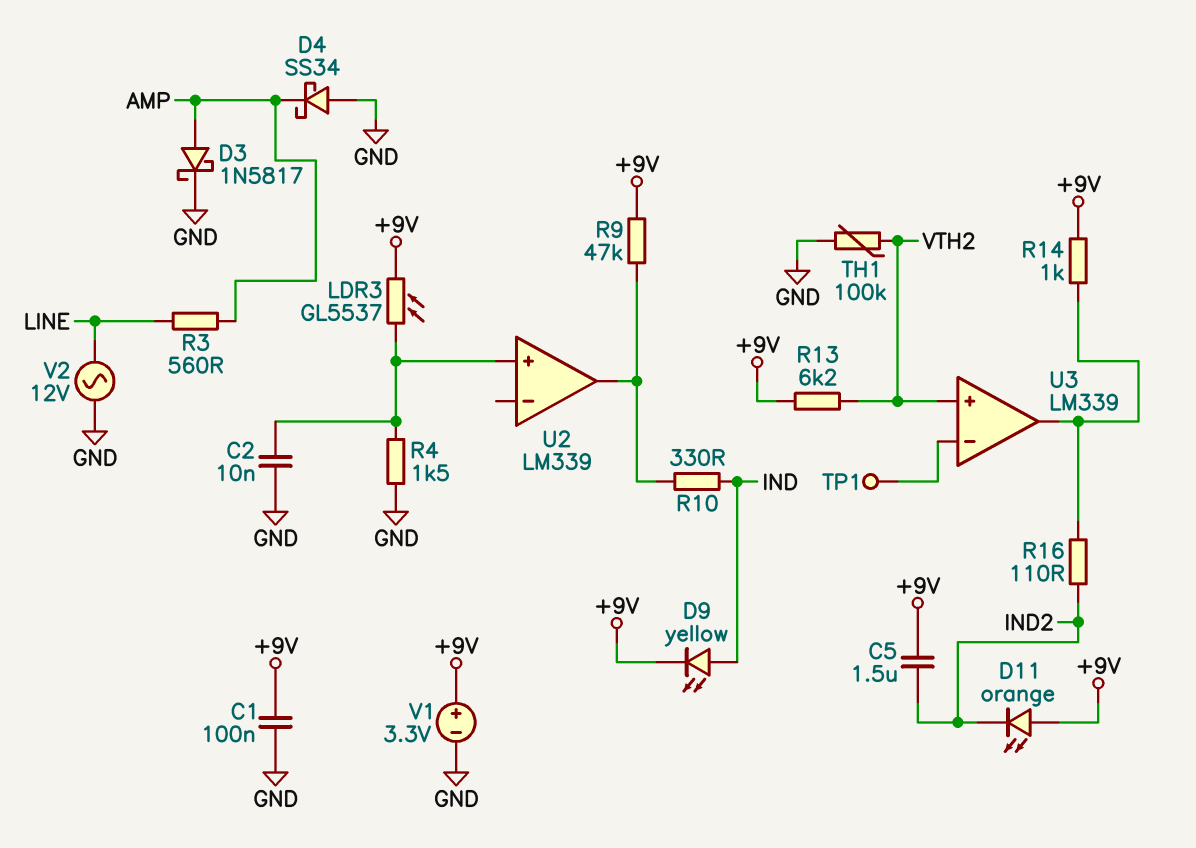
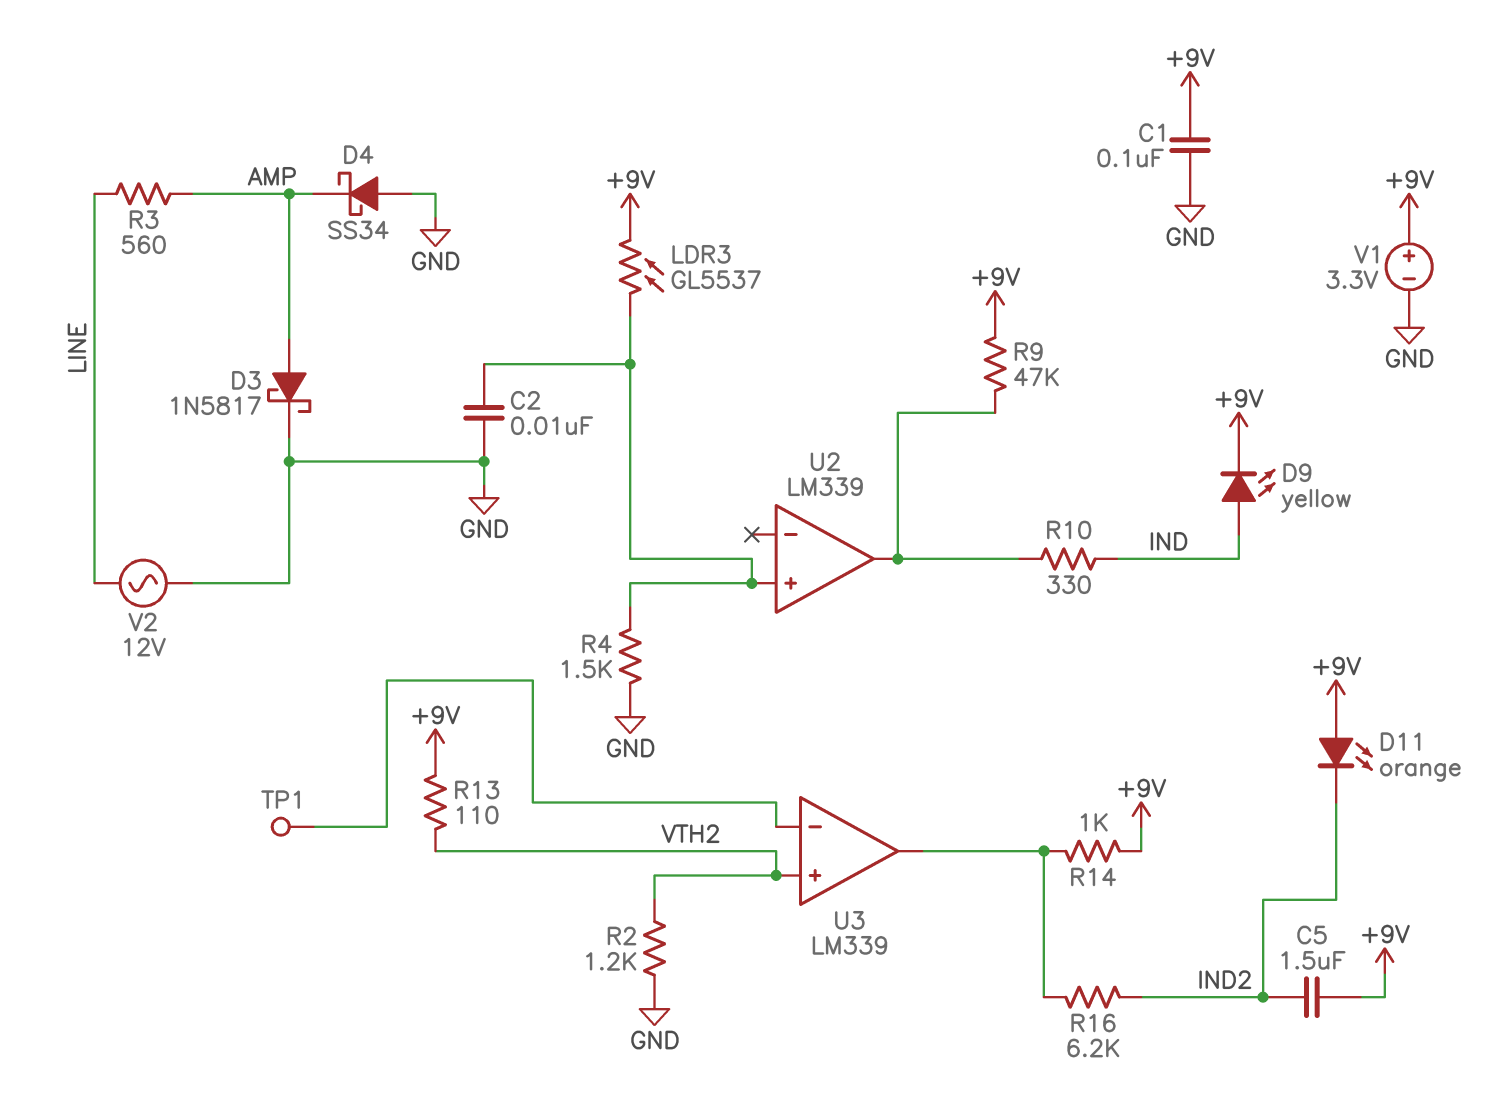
R2: none -> 1.2k (GND, VTH2)
R13: 6.2k (+9V, VTH2) -> 110 (+9V, VTH2)
R16: 110 (IND2, U3/out) -> 6.2k (IND2, U3/out)
TH1: 100k (GND, VTH2) -> none

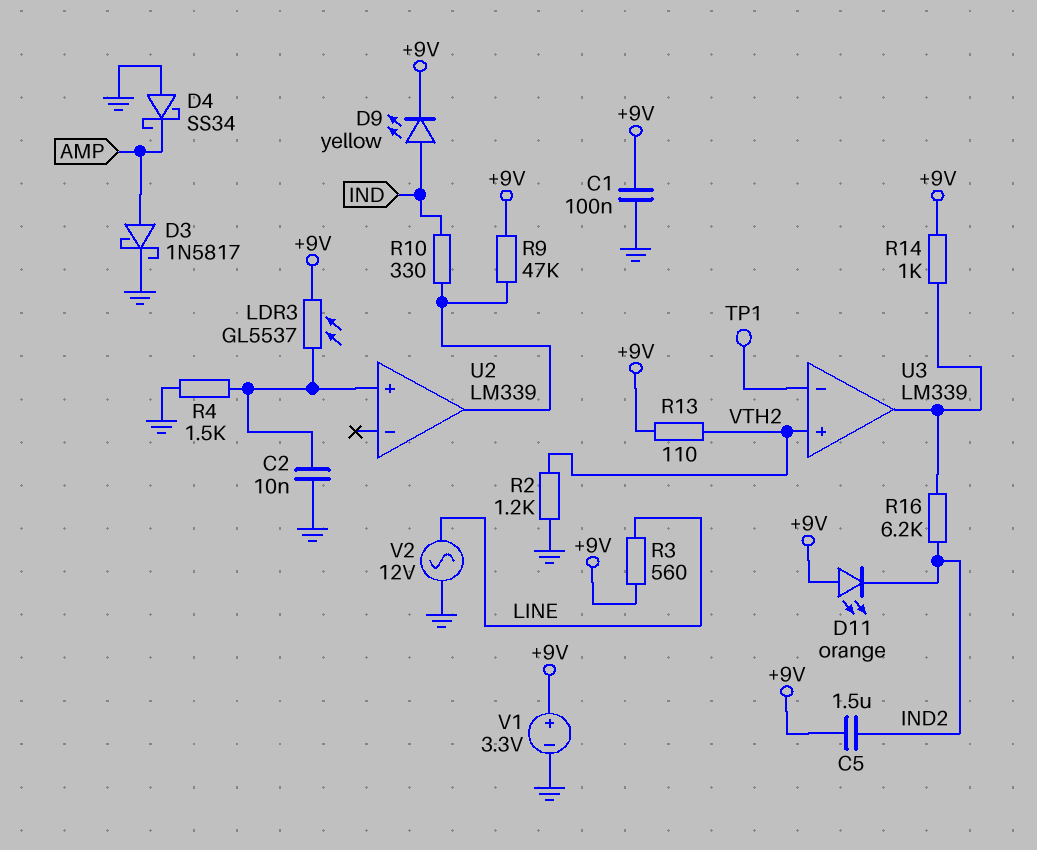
R3: 560 (AMP, LINE) -> 560 (+9V, LINE)

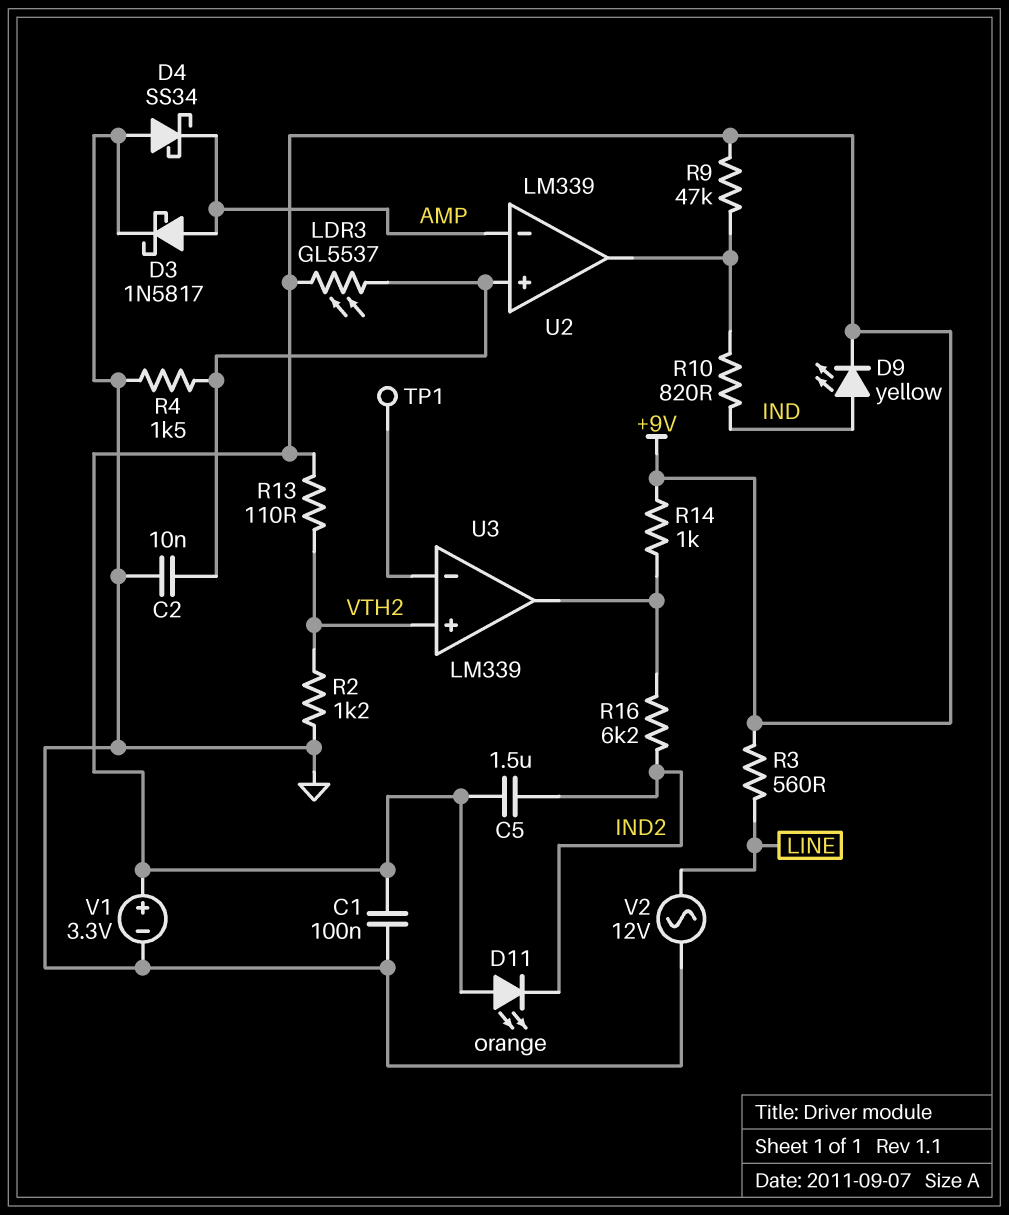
R10: 330 (IND, U2/out) -> 820 (IND, U2/out)
U2 pin in-: none -> AMP

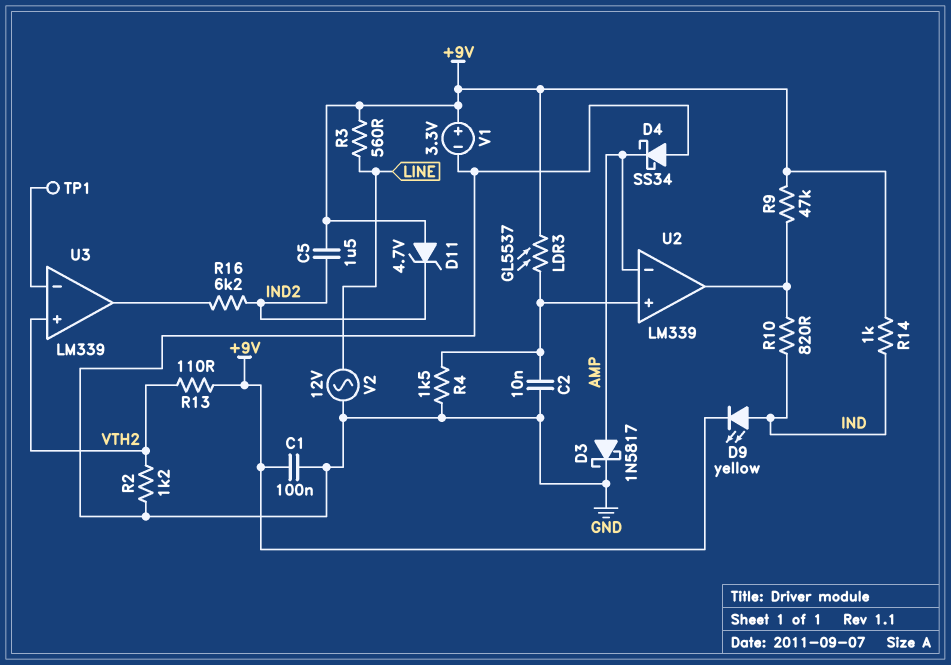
D11: LED orange (A +9V, K IND2) -> zener 4.7V (A +9V, K IND2)
R14: 1k (+9V, U3/out) -> 1k (+9V, IND)

